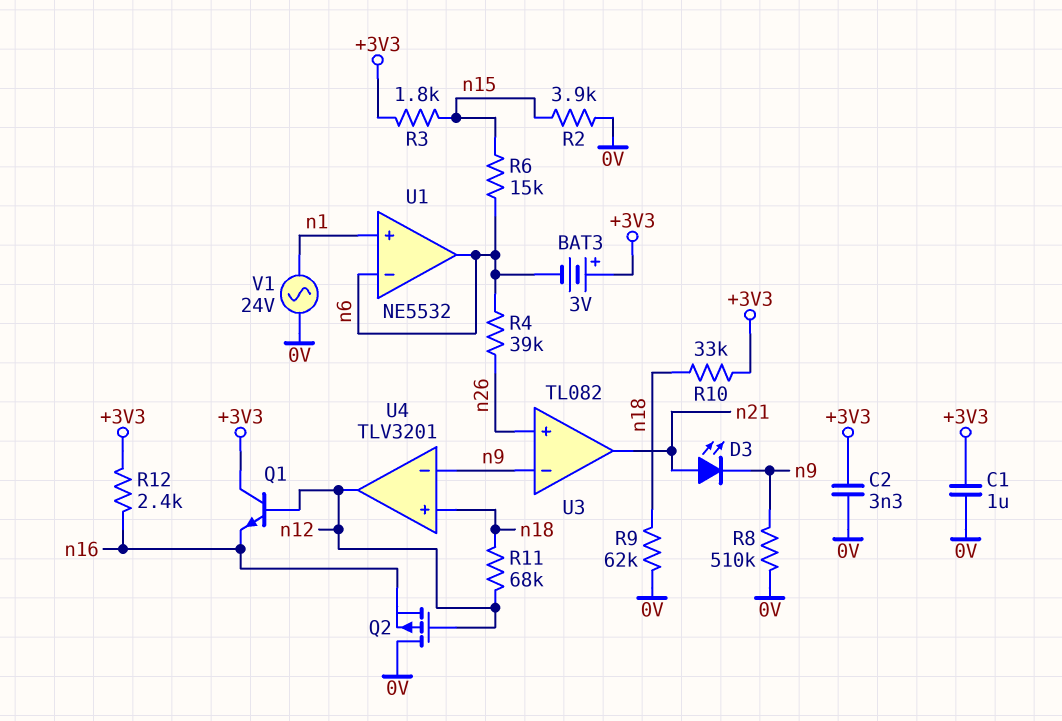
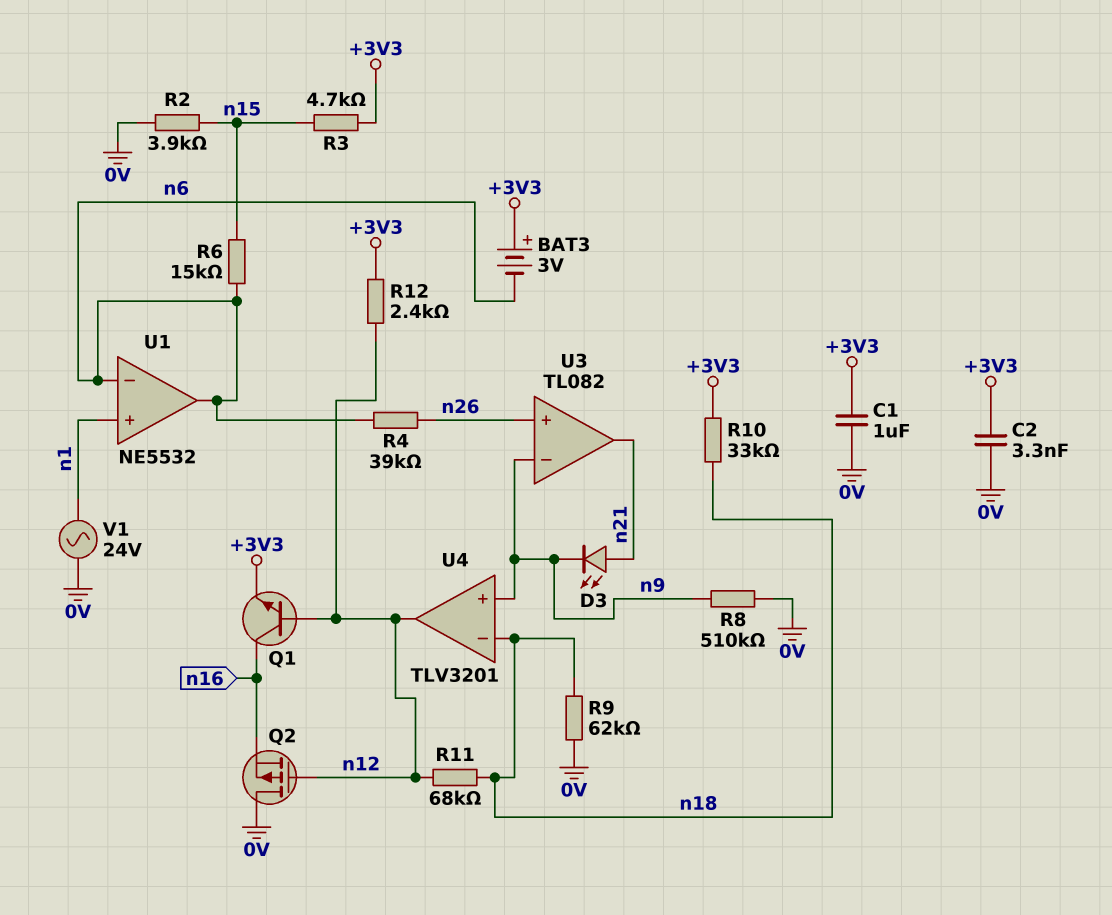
Q1: NPN (B n12, C +3V3, E n16) -> NPN (B n12, C n16, E +3V3)
R3: 1.8k (+3V3, n15) -> 4.7k (+3V3, n15)
R12: 2.4k (+3V3, n16) -> 2.4k (+3V3, n12)
U4 pin in+: n18 -> n9
U4 pin in-: n9 -> n18

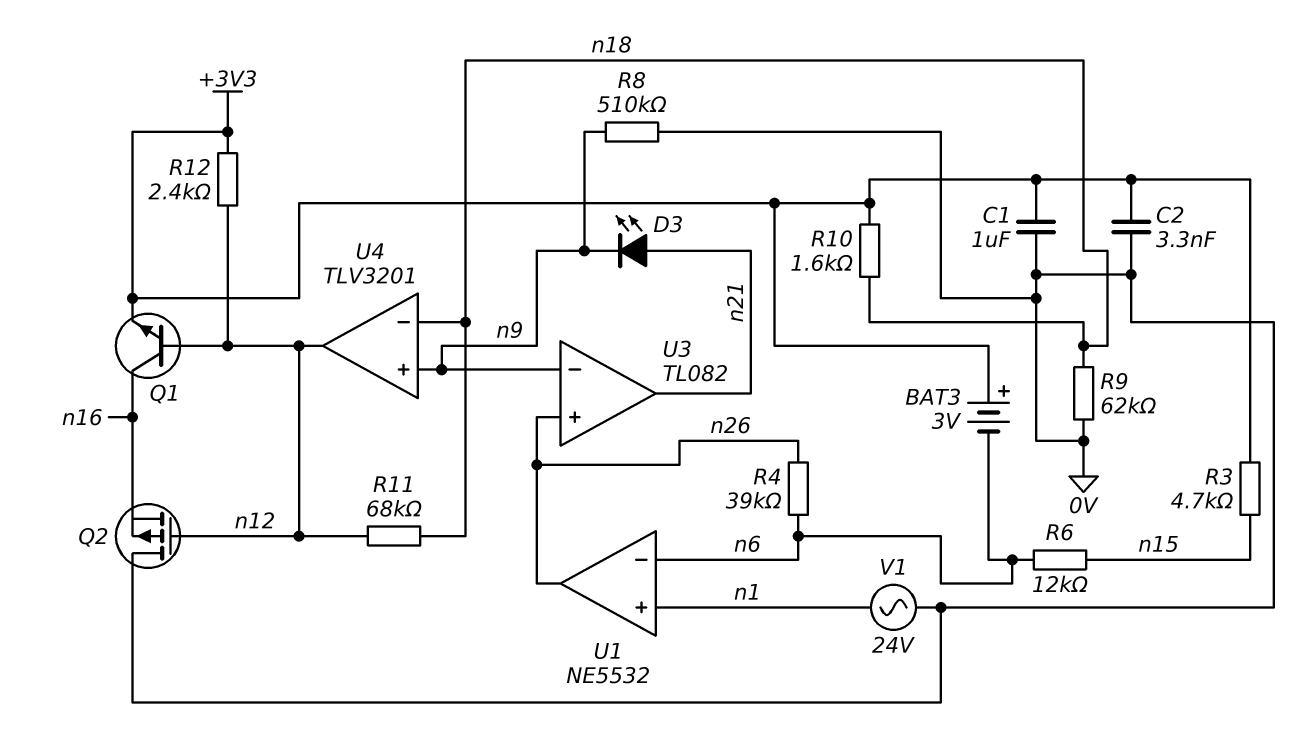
R2: 3.9k (0V, n15) -> none
R6: 15k (n6, n15) -> 12k (n6, n15)
R10: 33k (+3V3, n18) -> 1.6k (+3V3, n18)
U1 pin out: n6 -> n26

